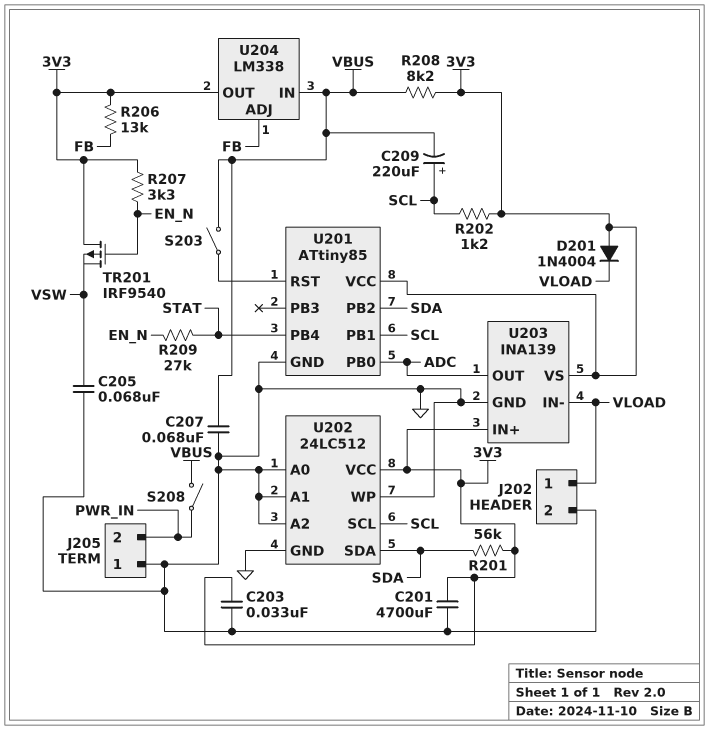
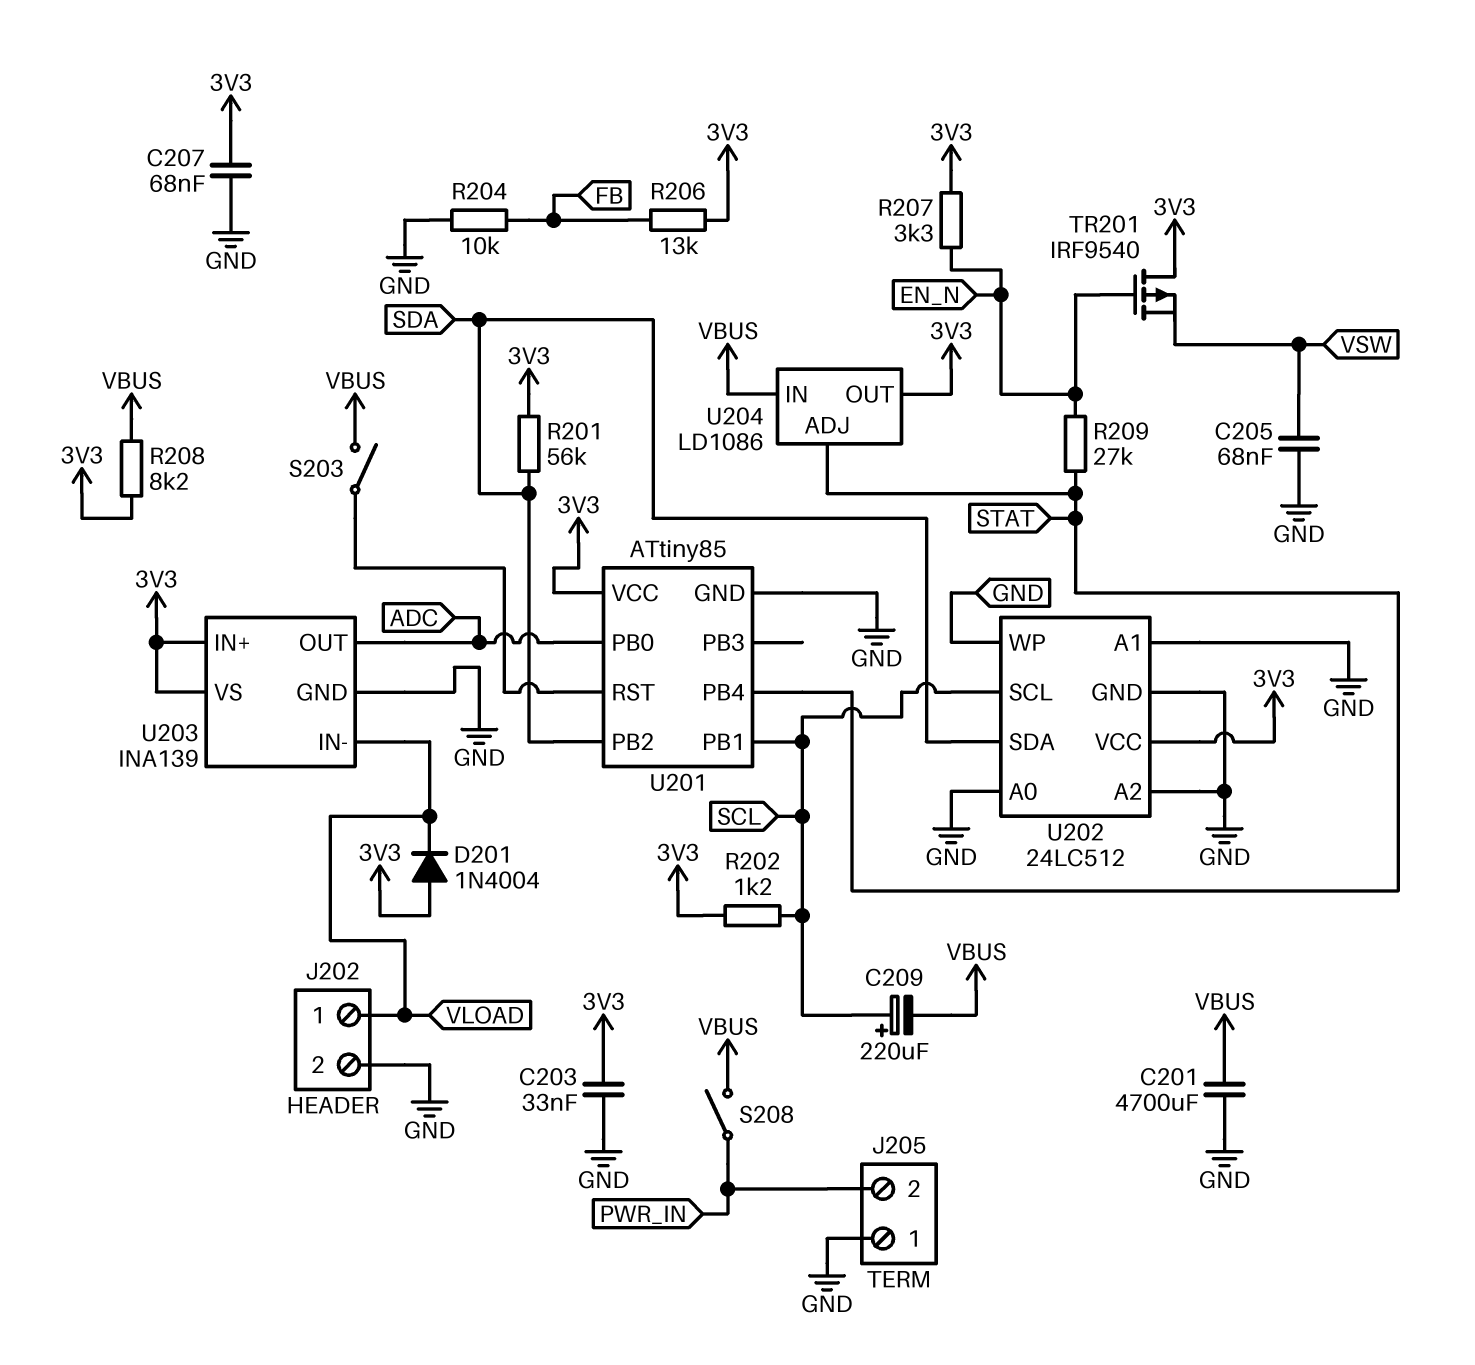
C201: 4700uF (3V3, GND) -> 4700uF (GND, VBUS)
C207: 68nF (GND, VBUS) -> 68nF (3V3, GND)
R204: none -> 10k (FB, GND)
U204: LM338 -> LD1086
U204 pin ADJ: FB -> STAT

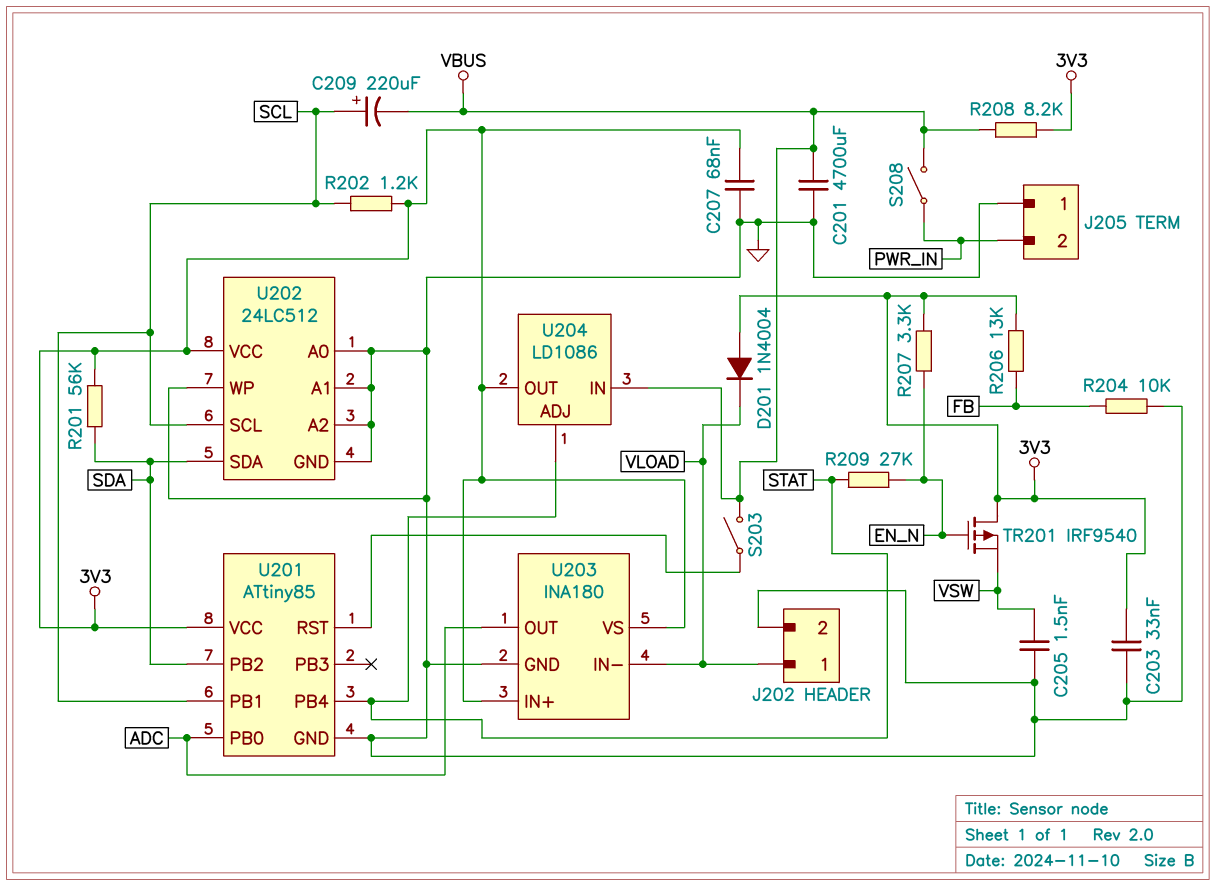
C205: 68nF (GND, VSW) -> 1.5nF (GND, VSW)
U203: INA139 -> INA180

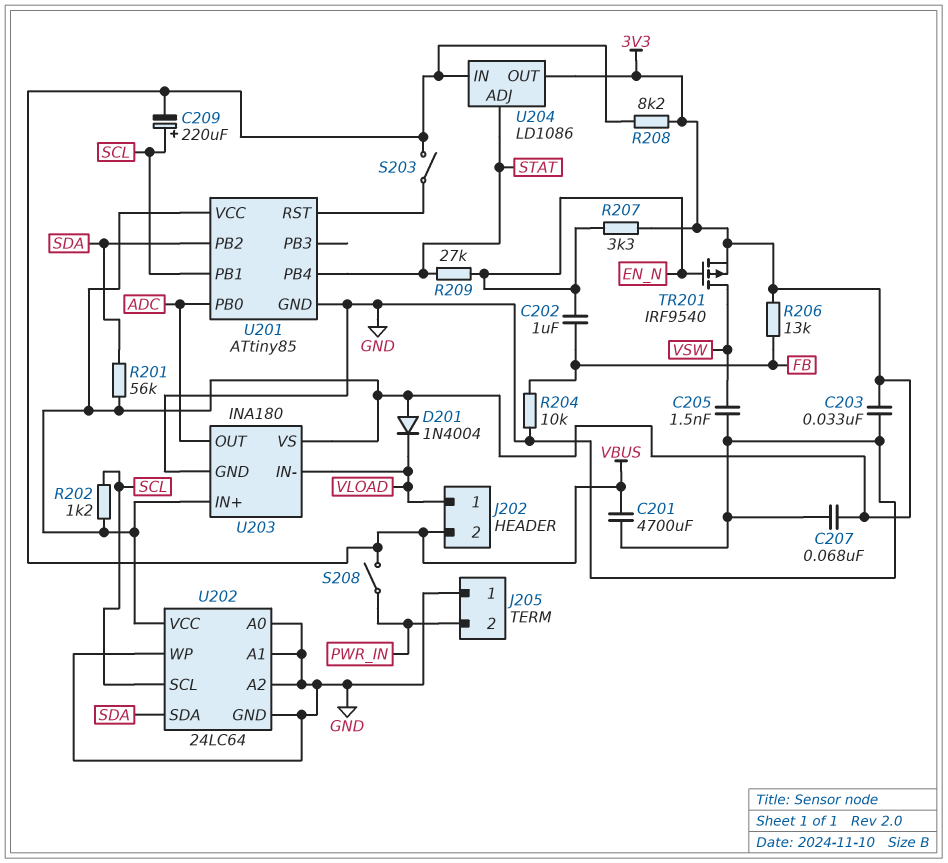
C202: none -> 1uF (EN_N, FB)
J202 pin 2: GND -> VBUS
TR201: PMOS IRF9540 (G EN_N, D 3V3, S VSW) -> PMOS IRF9540 (G EN_N, D VSW, S 3V3)
U202: 24LC512 -> 24LC64

